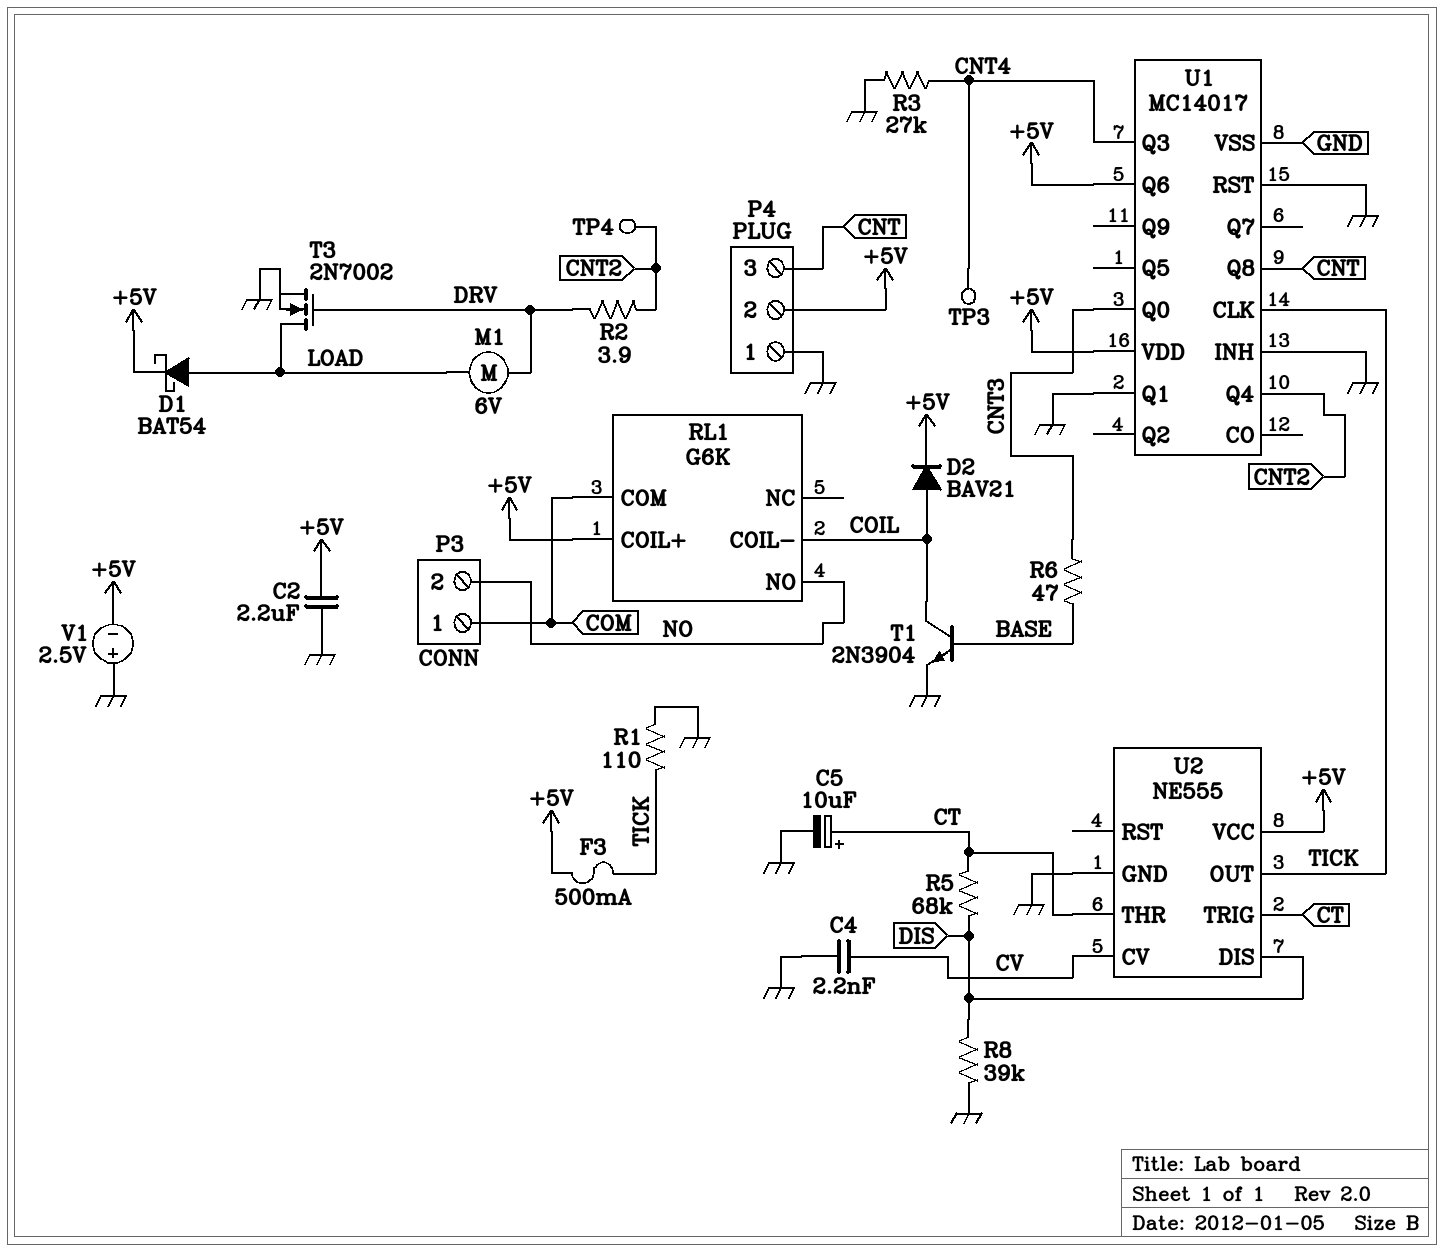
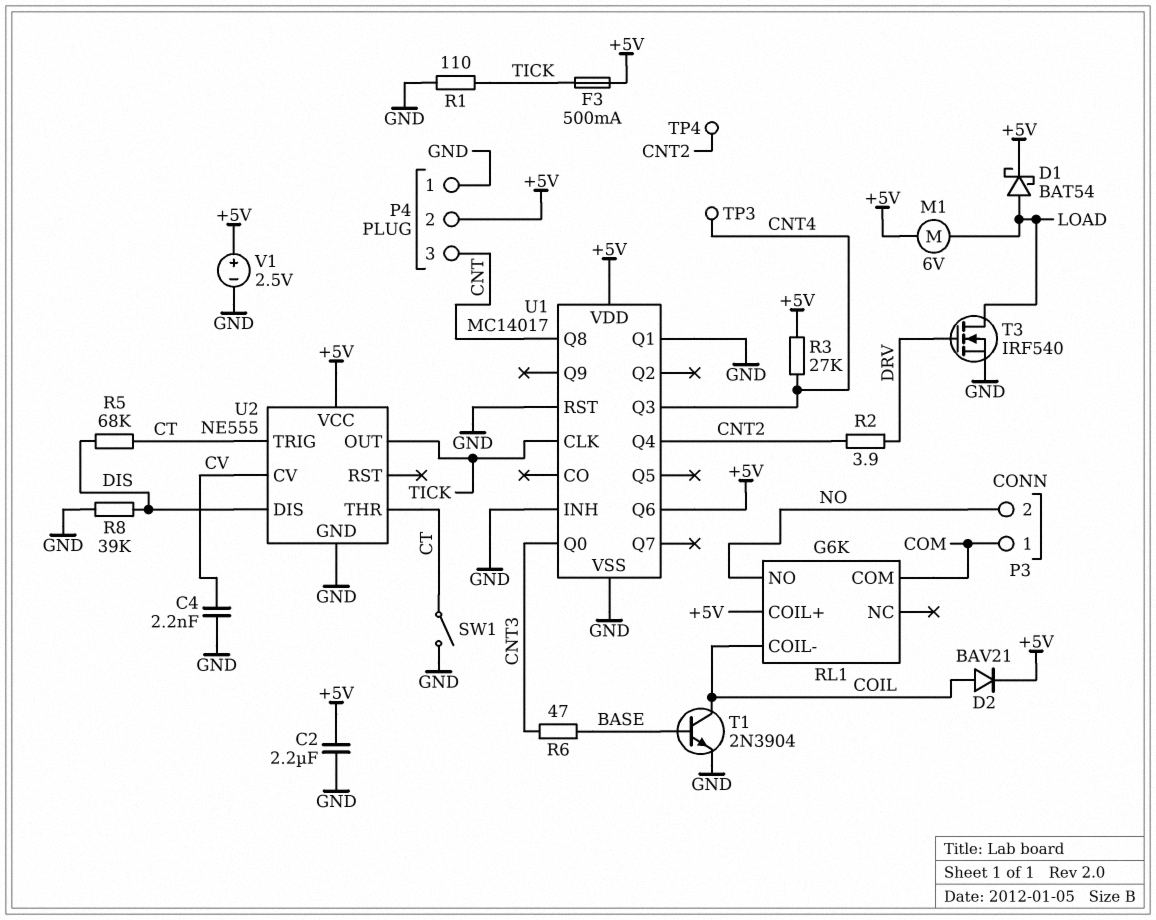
C5: 10uF (plus CT, minus GND) -> none
M1: motor 6V (DRV, LOAD) -> motor 6V (+5V, LOAD)
R3: 27k (CNT4, GND) -> 27k (+5V, CNT4)
SW1: none -> switch (CT, GND)
T3: NMOS 2N7002 (G DRV, D LOAD, S GND) -> NMOS IRF540 (G DRV, D LOAD, S GND)
V1: 2.5V (plus GND, minus +5V) -> 2.5V (plus +5V, minus GND)

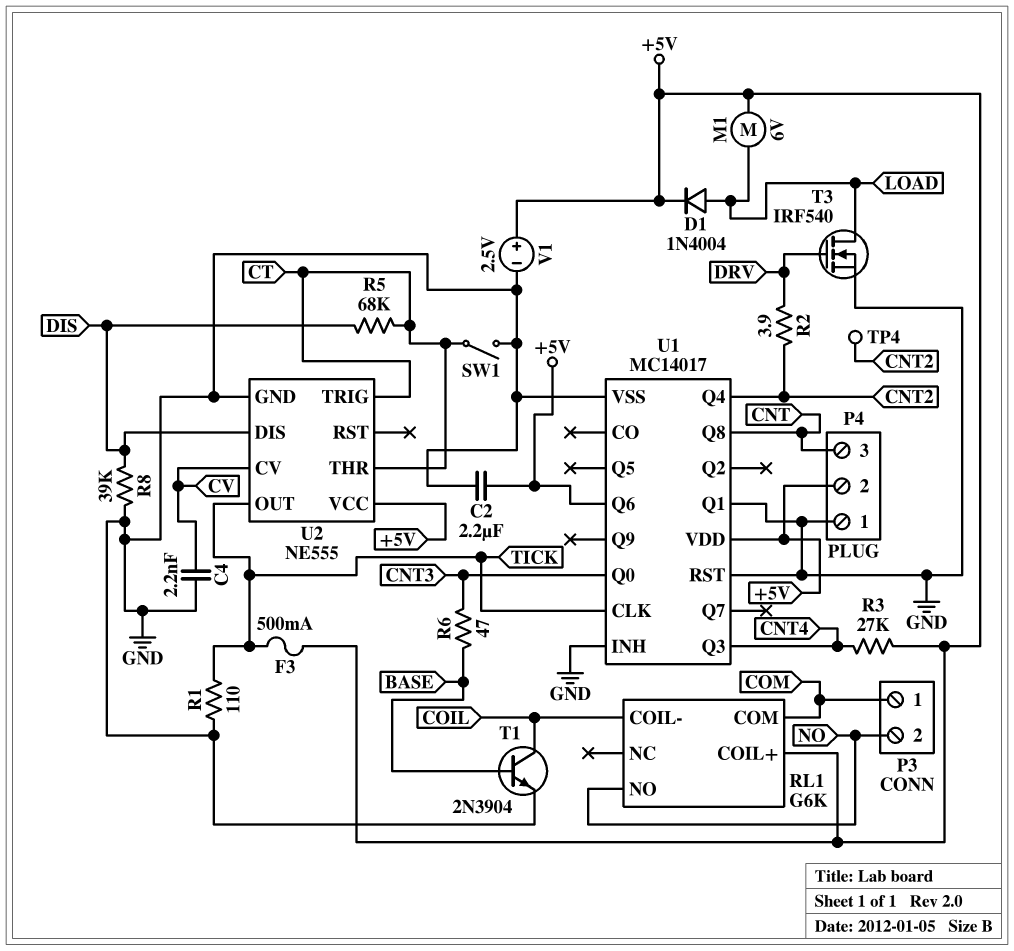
D1: schottky BAT54 (A LOAD, K +5V) -> diode 1N4004 (A LOAD, K +5V)
D2: diode BAV21 (A COIL, K +5V) -> none
TP3: test point (CNT4) -> none

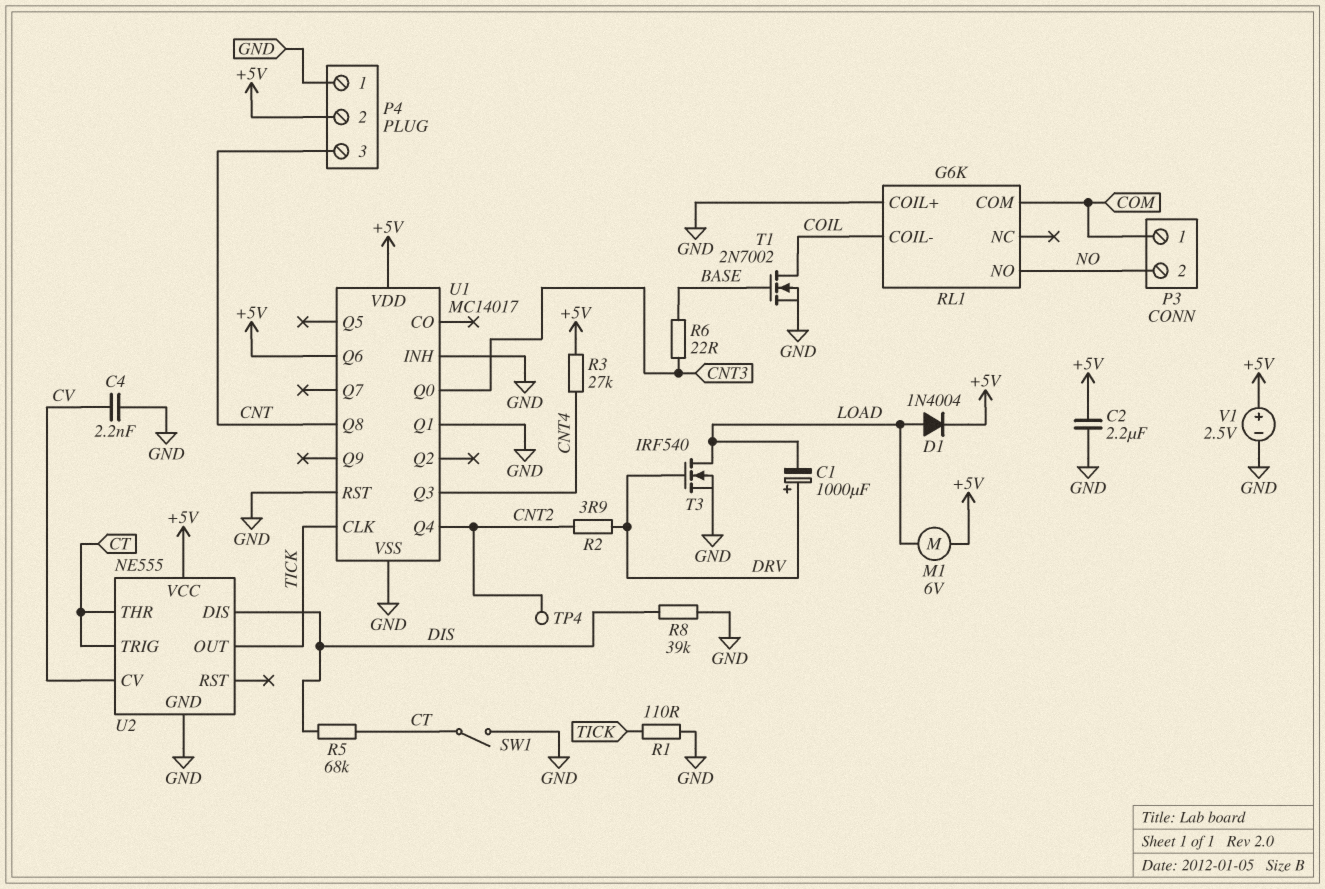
C1: none -> 1000uF (plus DRV, minus LOAD)
F3: 500mA (+5V, TICK) -> none
R6: 47 (BASE, CNT3) -> 22 (BASE, CNT3)
RL1 pin COIL+: +5V -> GND
T1: NPN 2N3904 (B BASE, C COIL, E GND) -> NMOS 2N7002 (G BASE, D COIL, S GND)

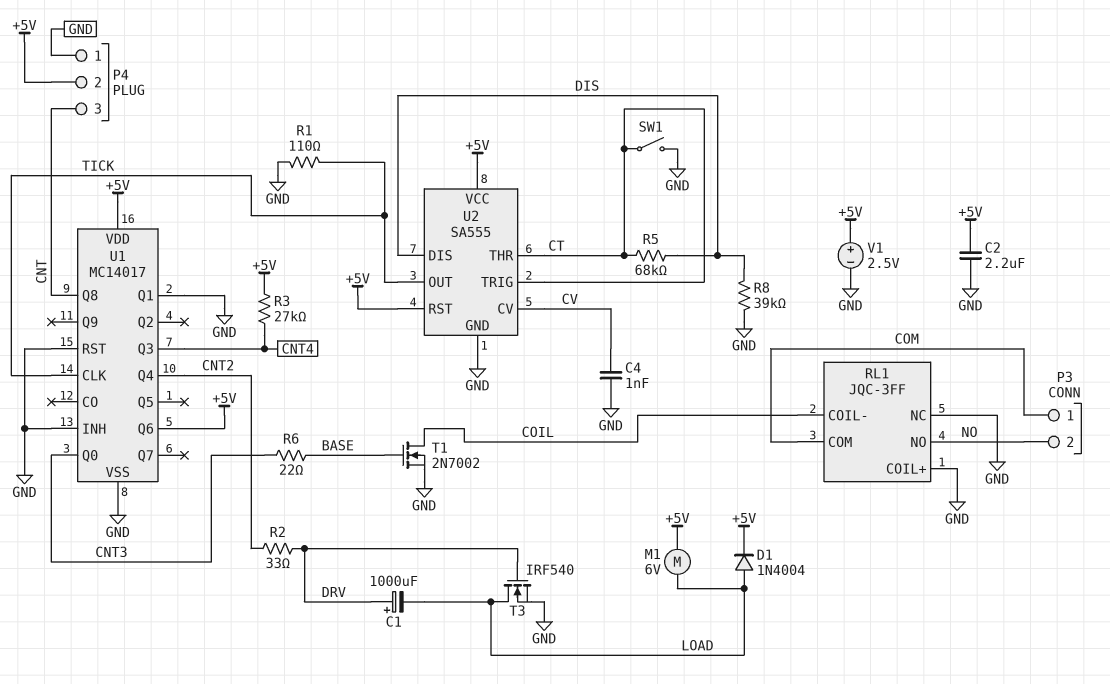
C4: 2.2nF (CV, GND) -> 1nF (CV, GND)
R2: 3.9 (CNT2, DRV) -> 33 (CNT2, DRV)
RL1: G6K -> JQC-3FF
RL1 pin NC: none -> GND
TP4: test point (CNT2) -> none
U2: NE555 -> SA555
U2 pin RST: none -> +5V

